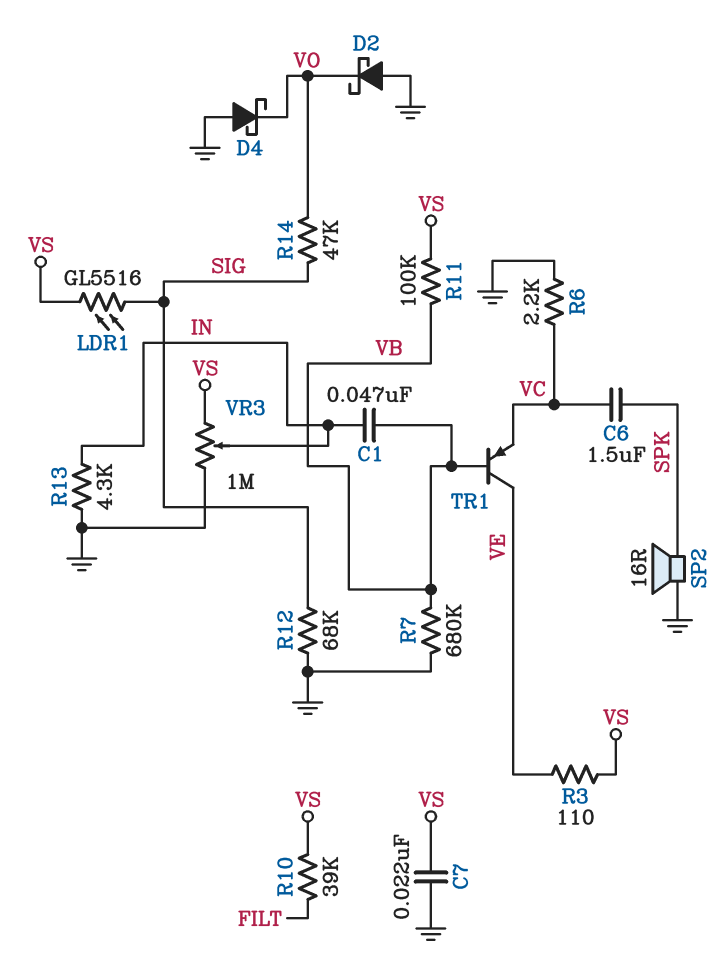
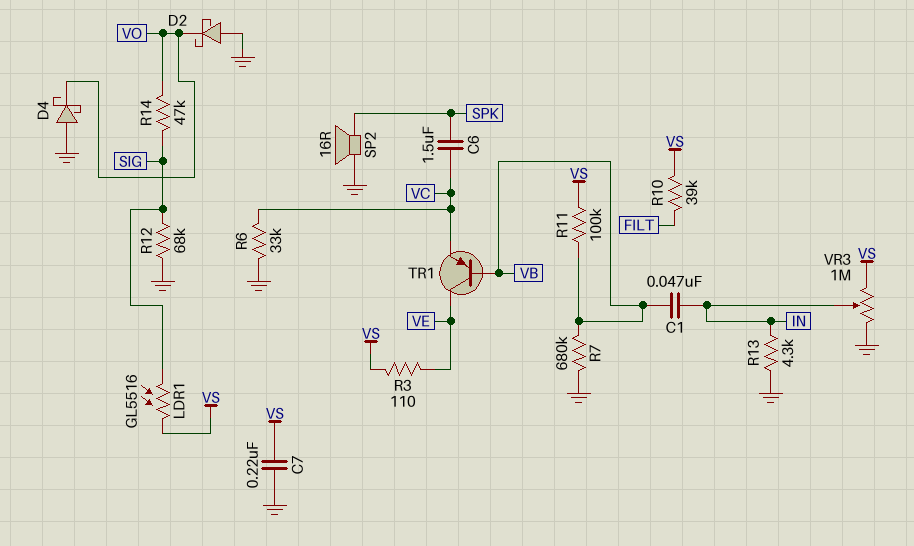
C7: 22nF (GND, VS) -> 220nF (GND, VS)
R6: 2.2k (GND, VC) -> 33k (GND, VC)

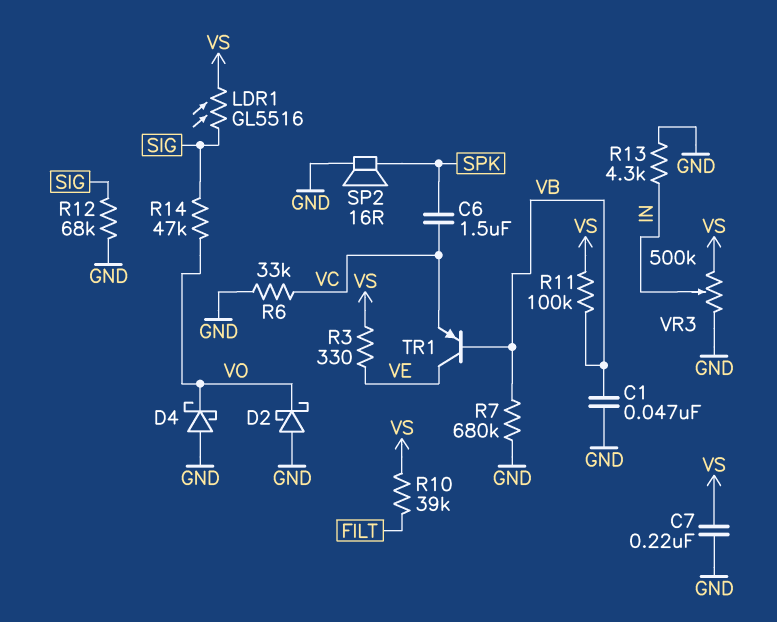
C1: 47nF (IN, VB) -> 47nF (GND, VB)
R3: 110 (VE, VS) -> 330 (VE, VS)
VR3: 1M (GND, VS, wiper IN) -> 500k (GND, VS, wiper IN)

